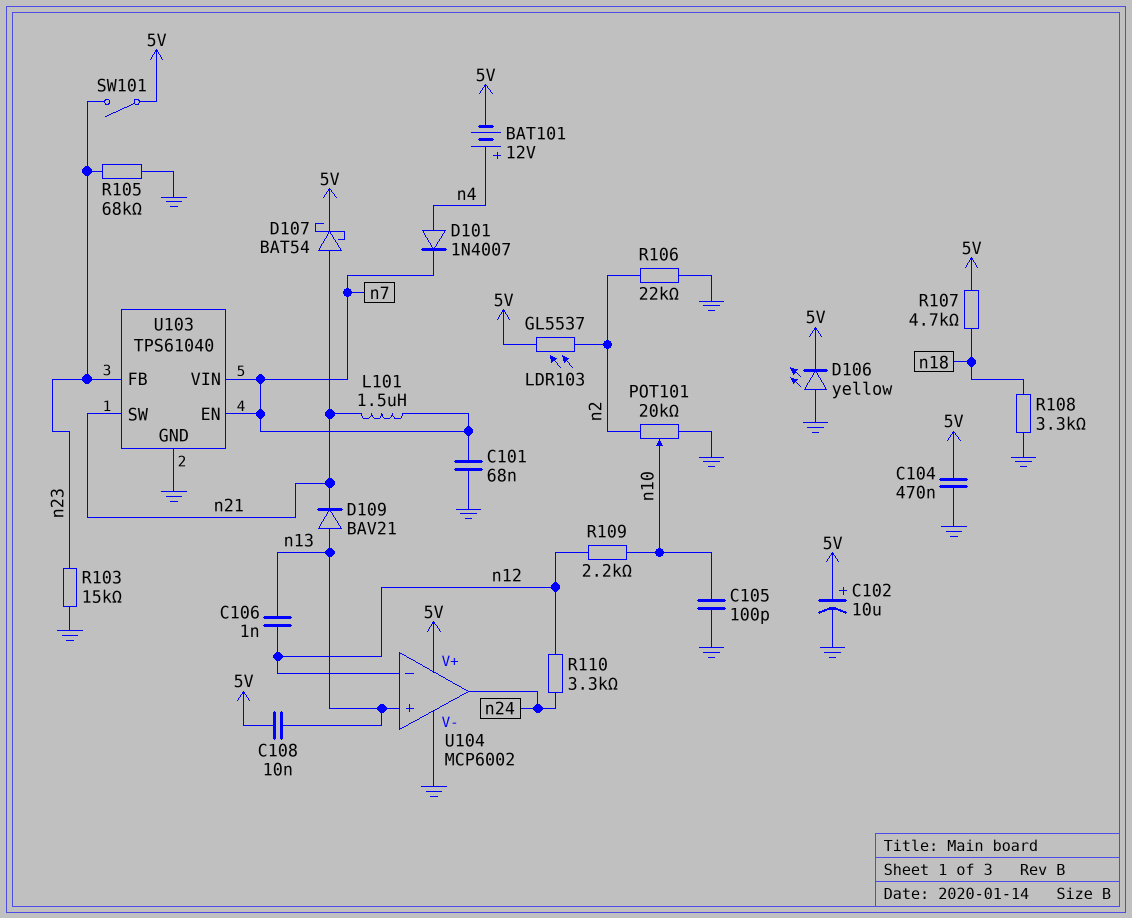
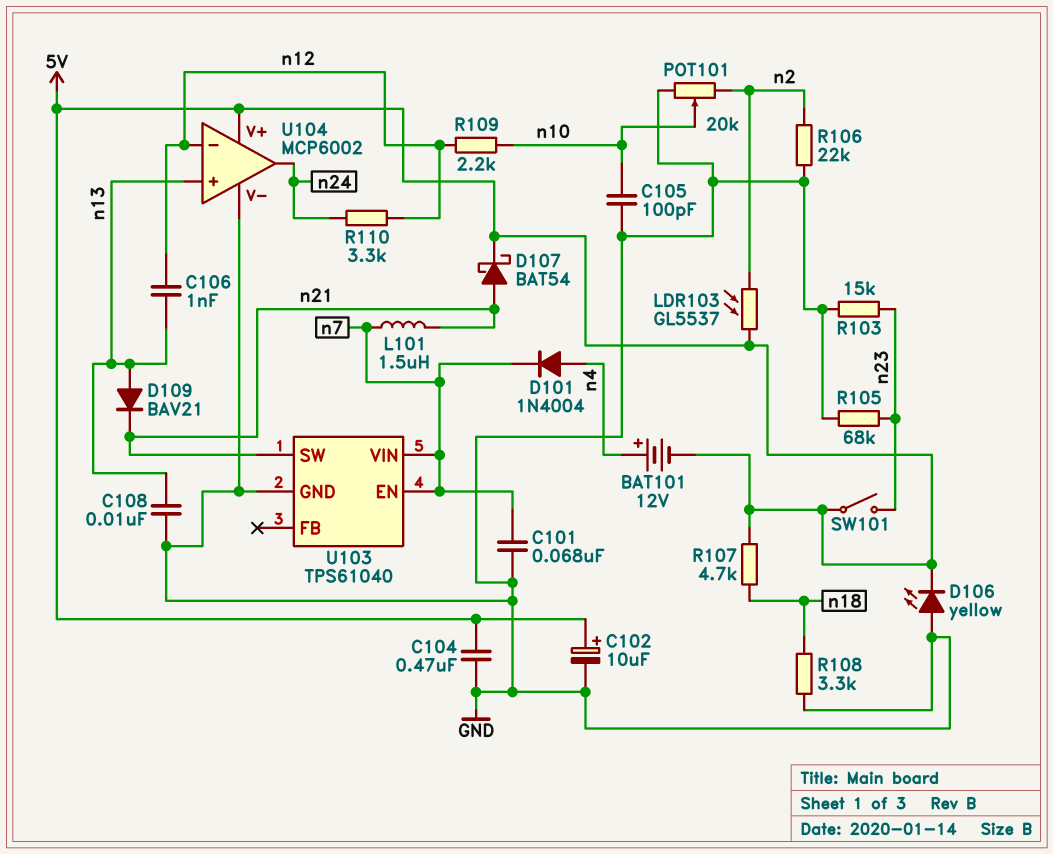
C108: 10nF (5V, n13) -> 10nF (GND, n13)
D101: diode 1N4007 (A n4, K n7) -> diode 1N4004 (A n4, K n7)
U103 pin FB: n23 -> none

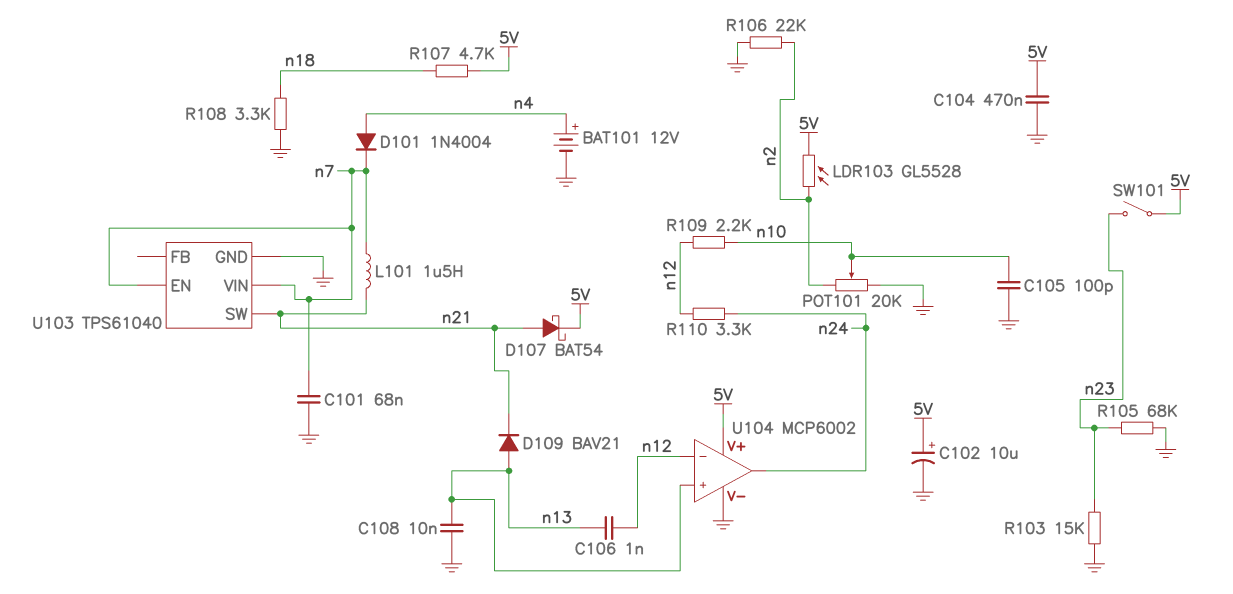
BAT101: 12V (plus n4, minus 5V) -> 12V (plus n4, minus GND)
D106: LED yellow (A GND, K 5V) -> none
LDR103: GL5537 (5V, n2) -> GL5528 (5V, n2)

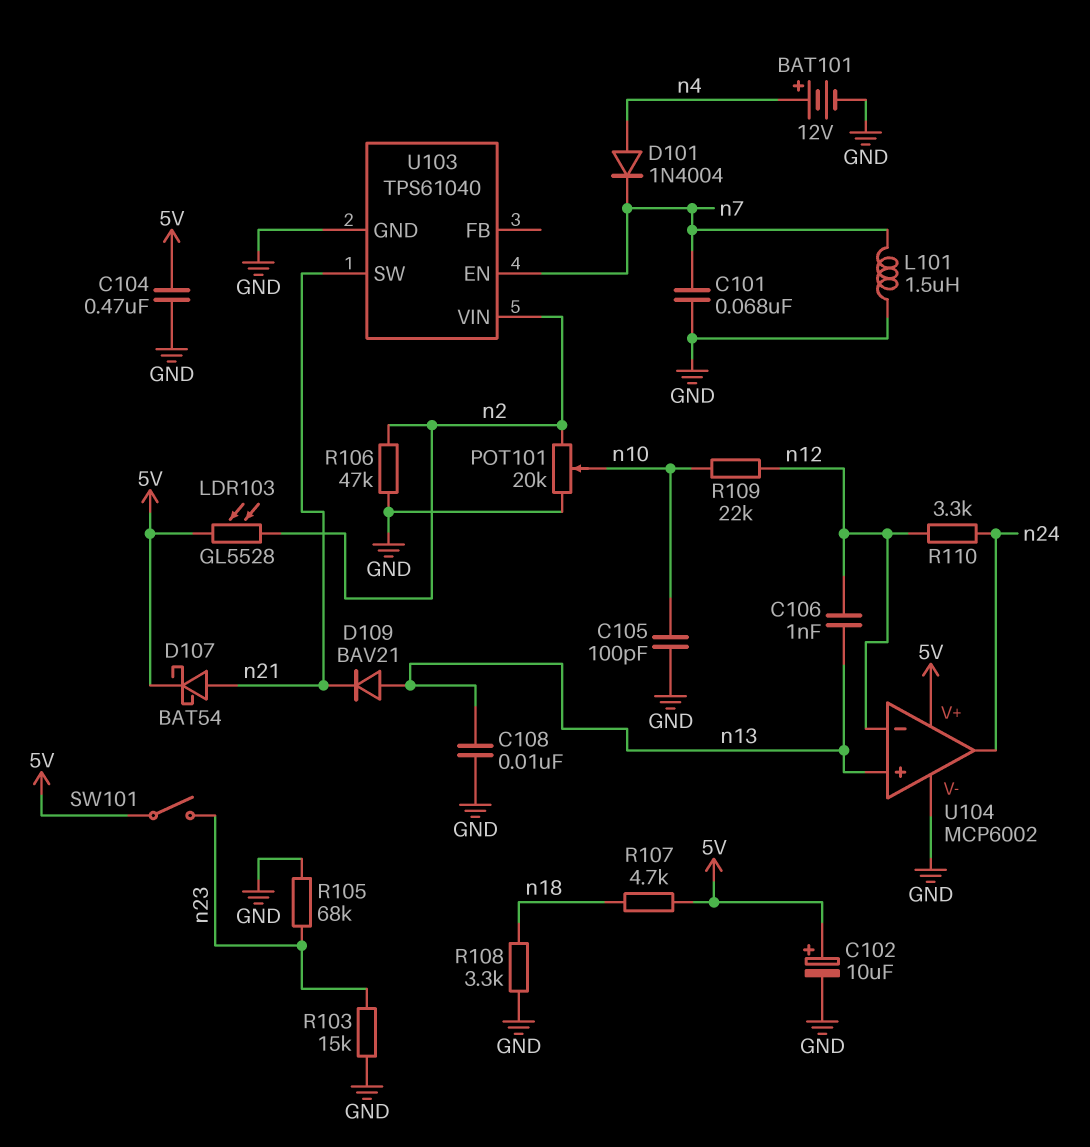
L101: 1.5uH (n7, n21) -> 1.5uH (GND, n7)
R106: 22k (GND, n2) -> 47k (GND, n2)
R109: 2.2k (n10, n12) -> 22k (n10, n12)
U103 pin VIN: n7 -> n2

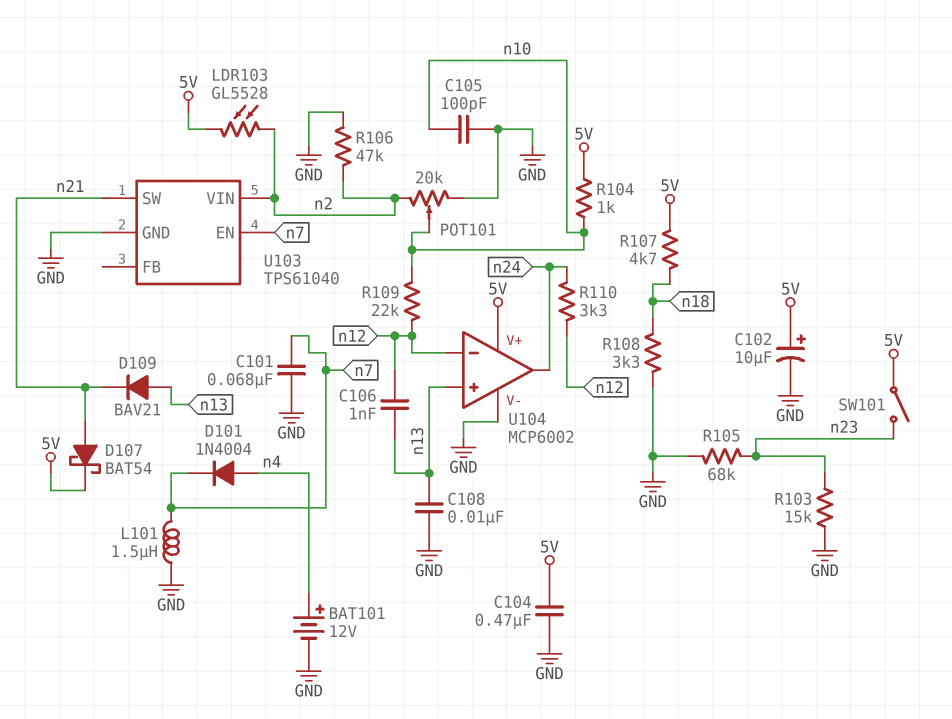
R104: none -> 1k (5V, n10)

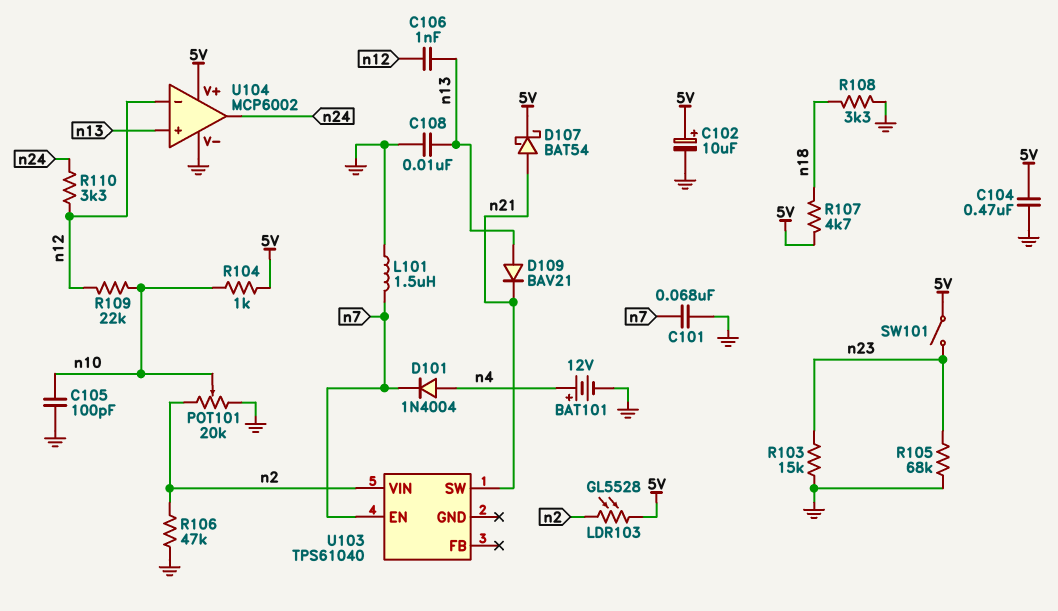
U103 pin GND: GND -> none

